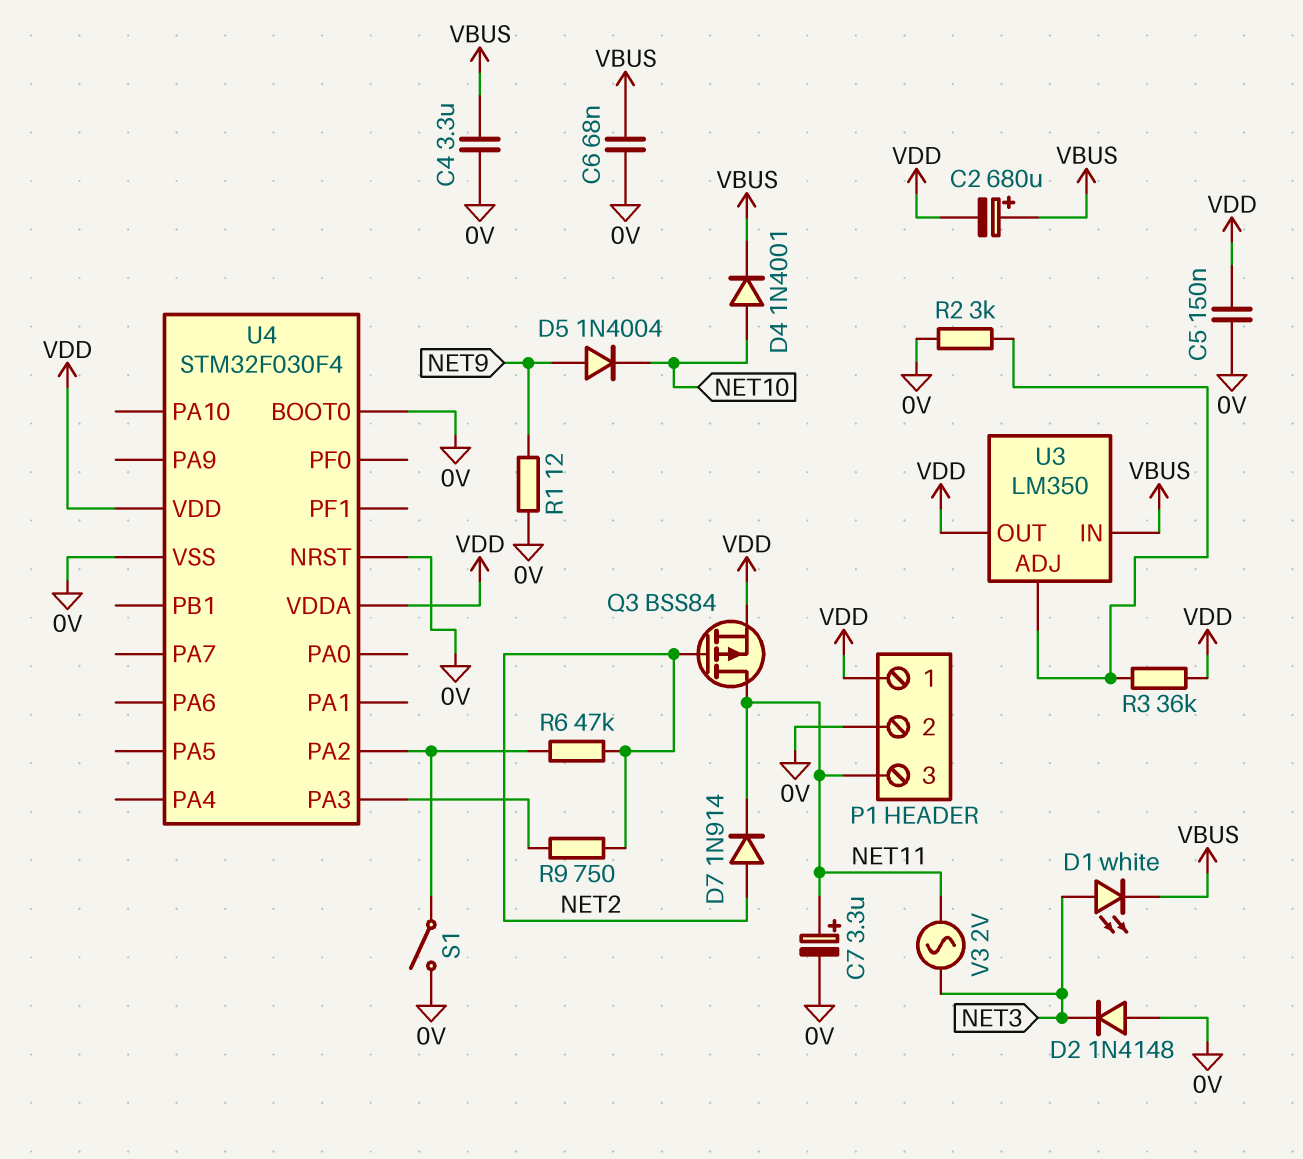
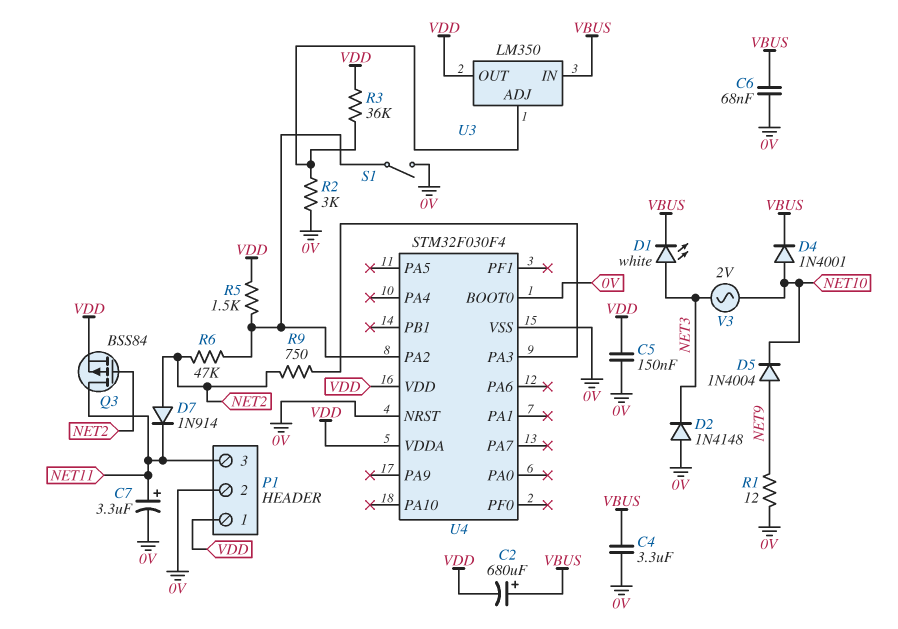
R5: none -> 1.5k (U4/PA2, VDD)
V3: AC 2V (NET3, NET11) -> AC 2V (NET3, NET10)

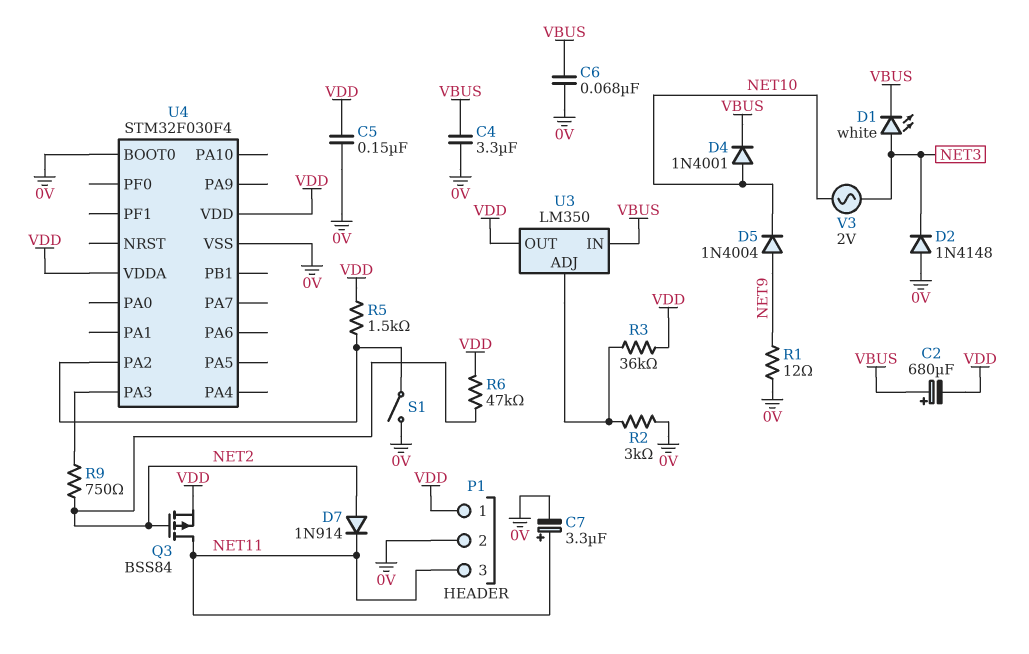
R6: 47k (NET2, U4/PA2) -> 47k (NET2, VDD)
U4 pin NRST: 0V -> none

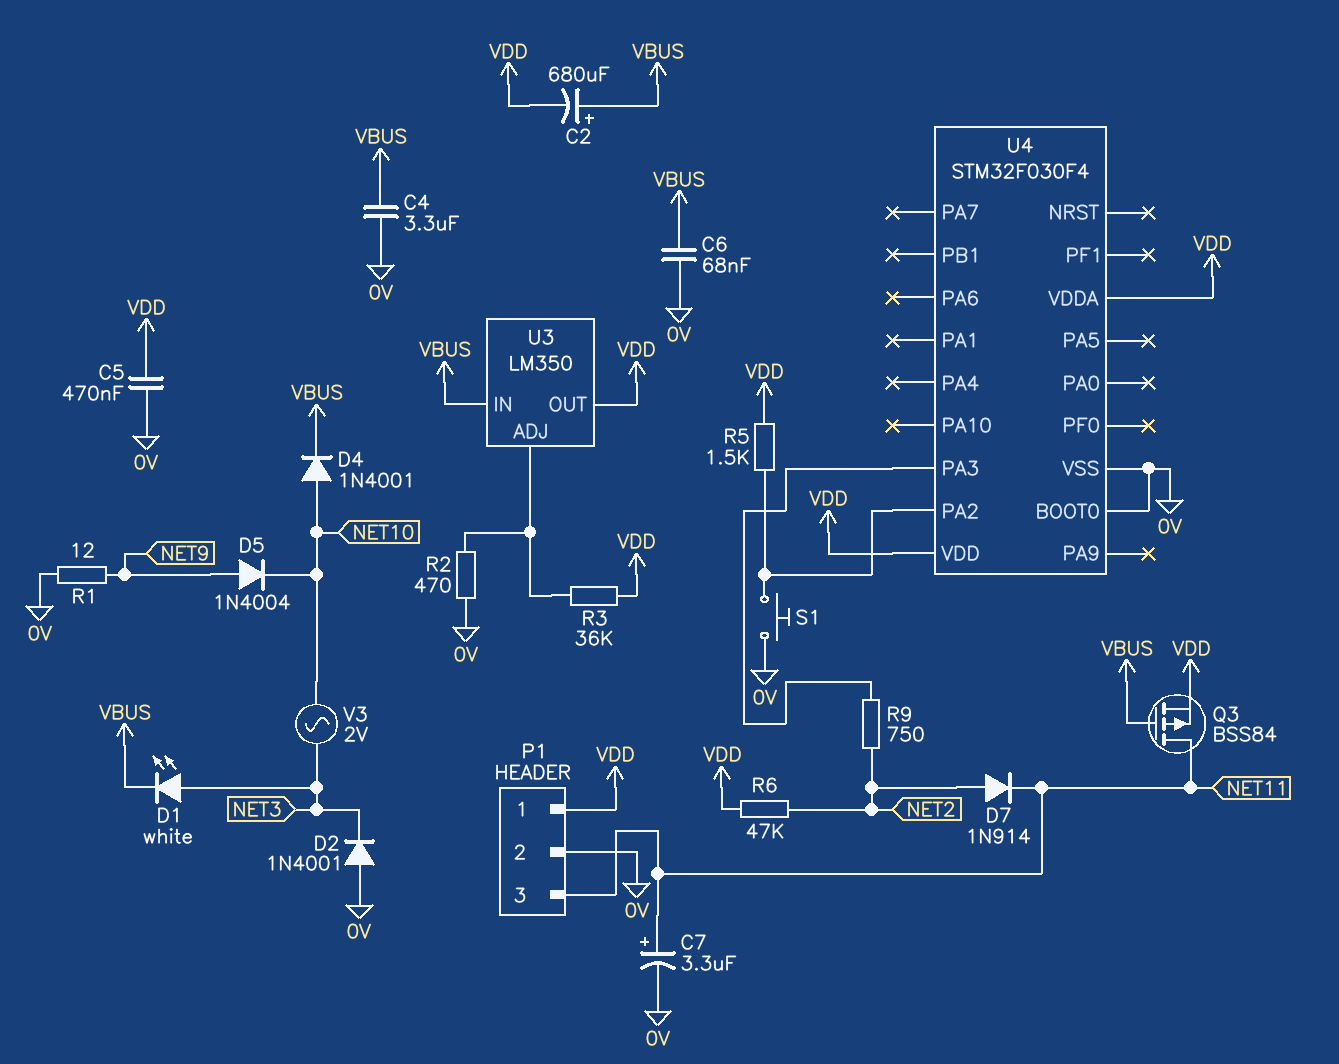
C5: 150nF (0V, VDD) -> 470nF (0V, VDD)
D2: diode 1N4148 (A 0V, K NET3) -> diode 1N4001 (A 0V, K NET3)
Q3: PMOS BSS84 (G NET2, D NET11, S VDD) -> PMOS BSS84 (G VBUS, D NET11, S VDD)
R2: 3k (0V, U3/ADJ) -> 470 (0V, U3/ADJ)
S1: switch (0V, U4/PA2) -> button (0V, U4/PA2)

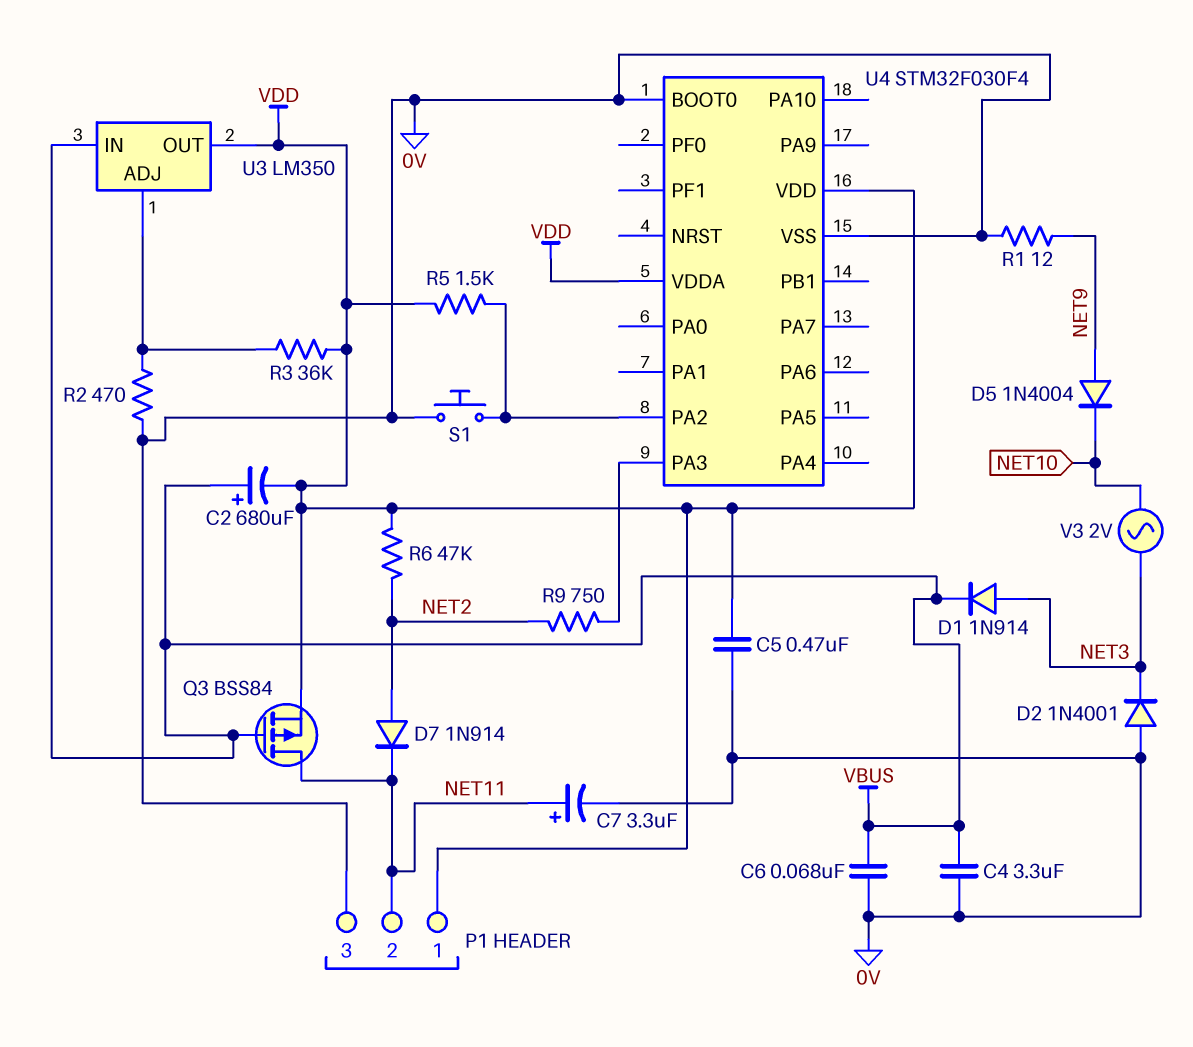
D1: LED white (A NET3, K VBUS) -> diode 1N914 (A NET3, K VBUS)
D4: diode 1N4001 (A NET10, K VBUS) -> none
P1 pin 2: 0V -> NET11
P1 pin 3: NET11 -> 0V

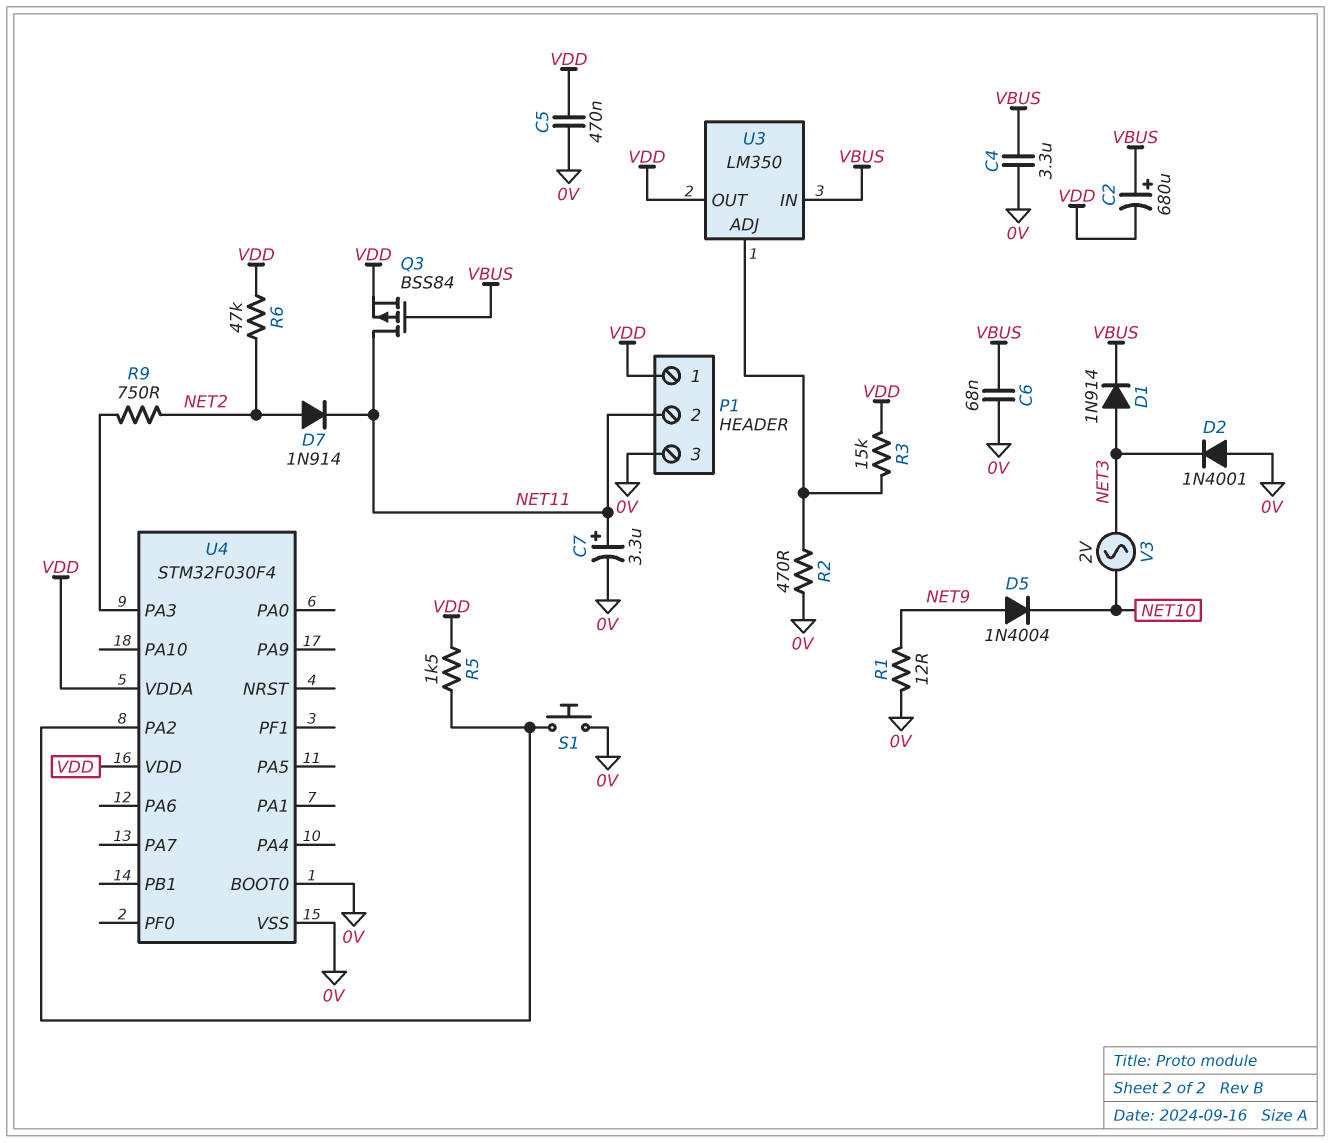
R3: 36k (U3/ADJ, VDD) -> 15k (U3/ADJ, VDD)

